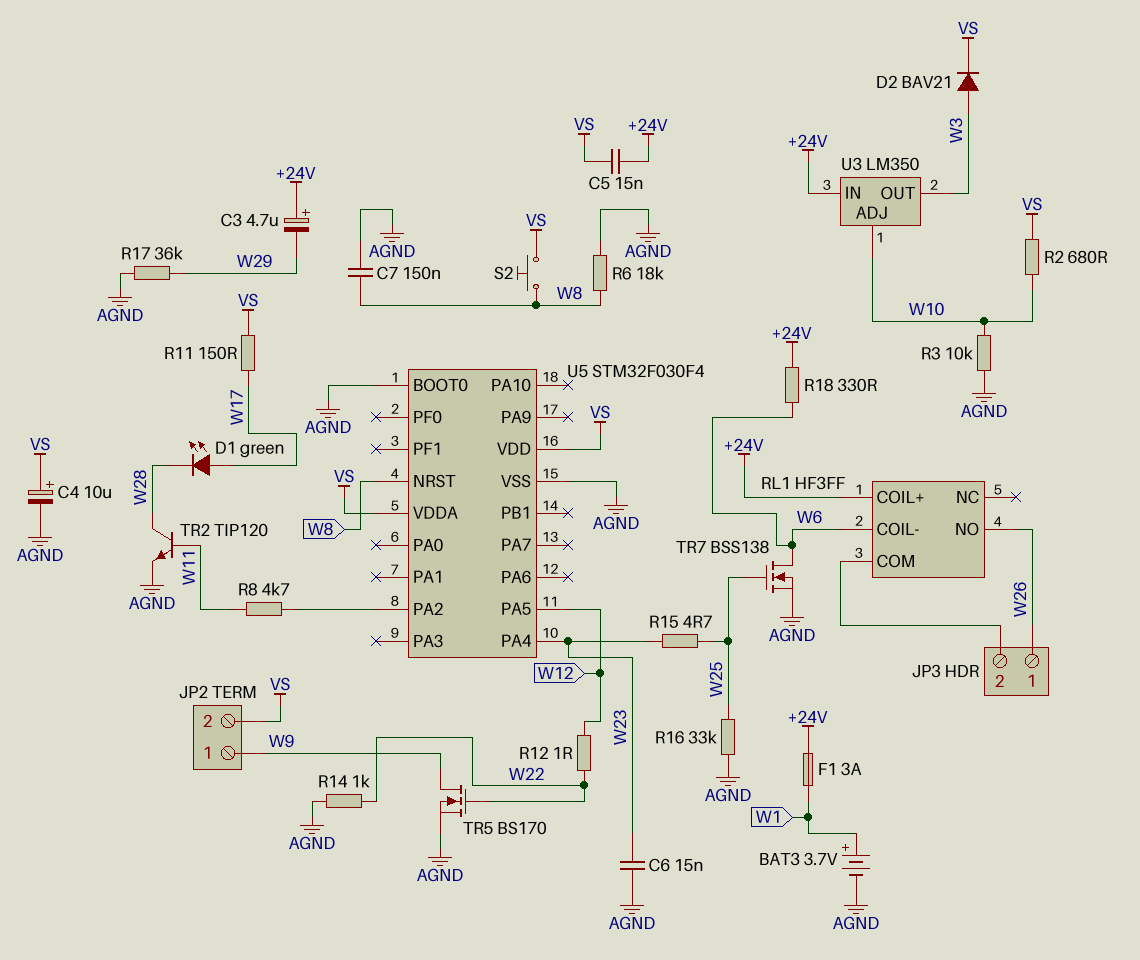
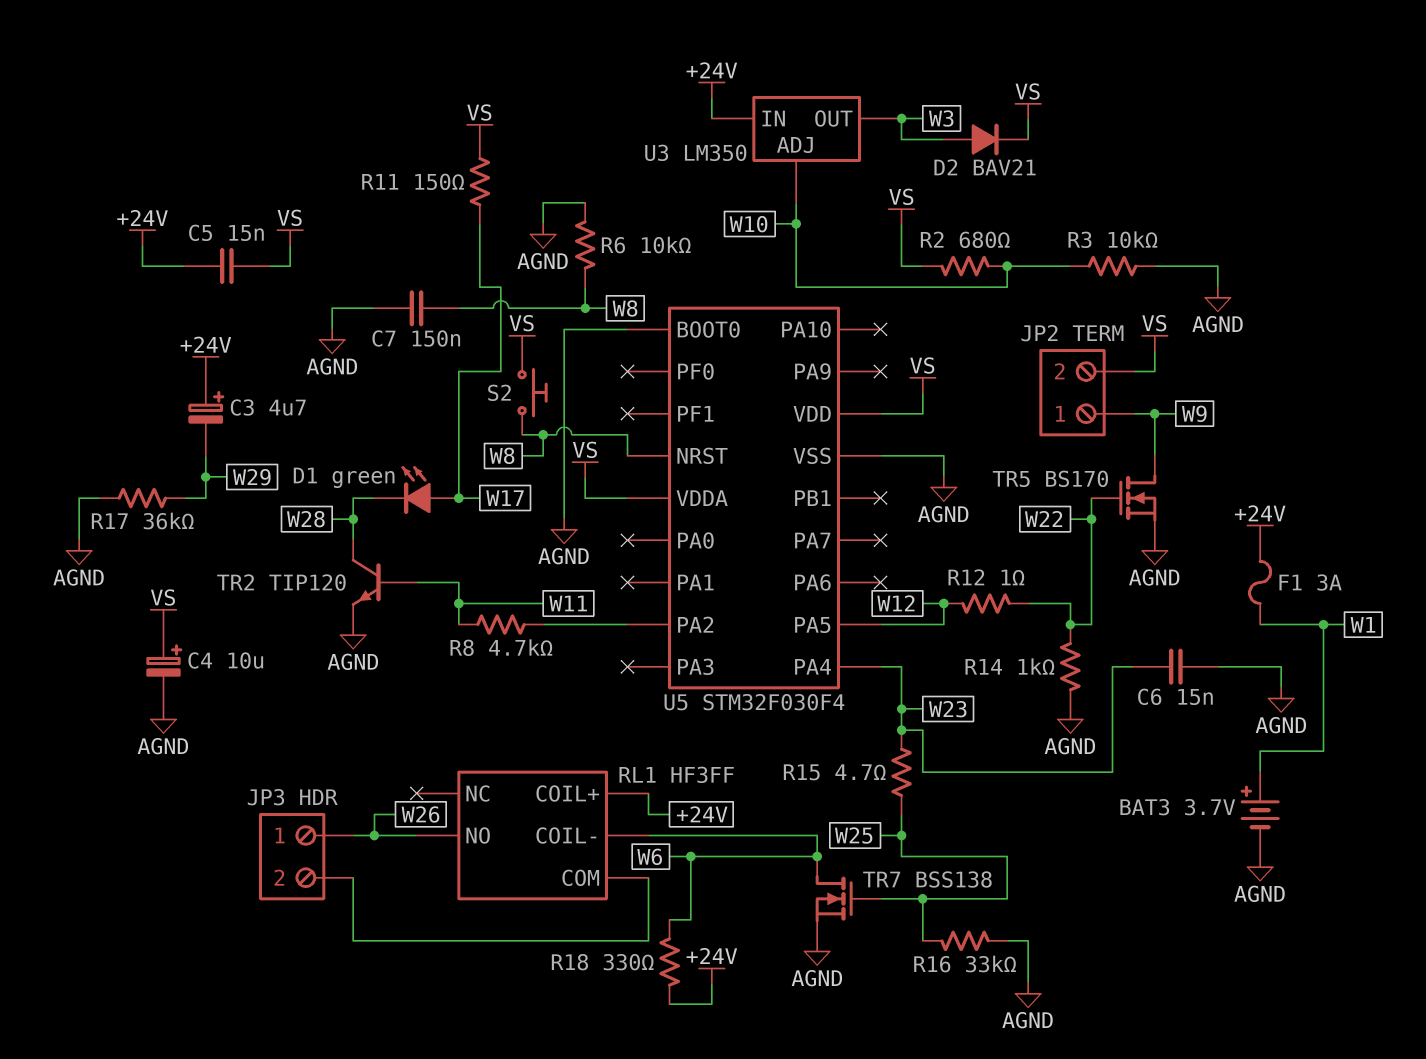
R6: 18k (AGND, W8) -> 10k (AGND, W8)

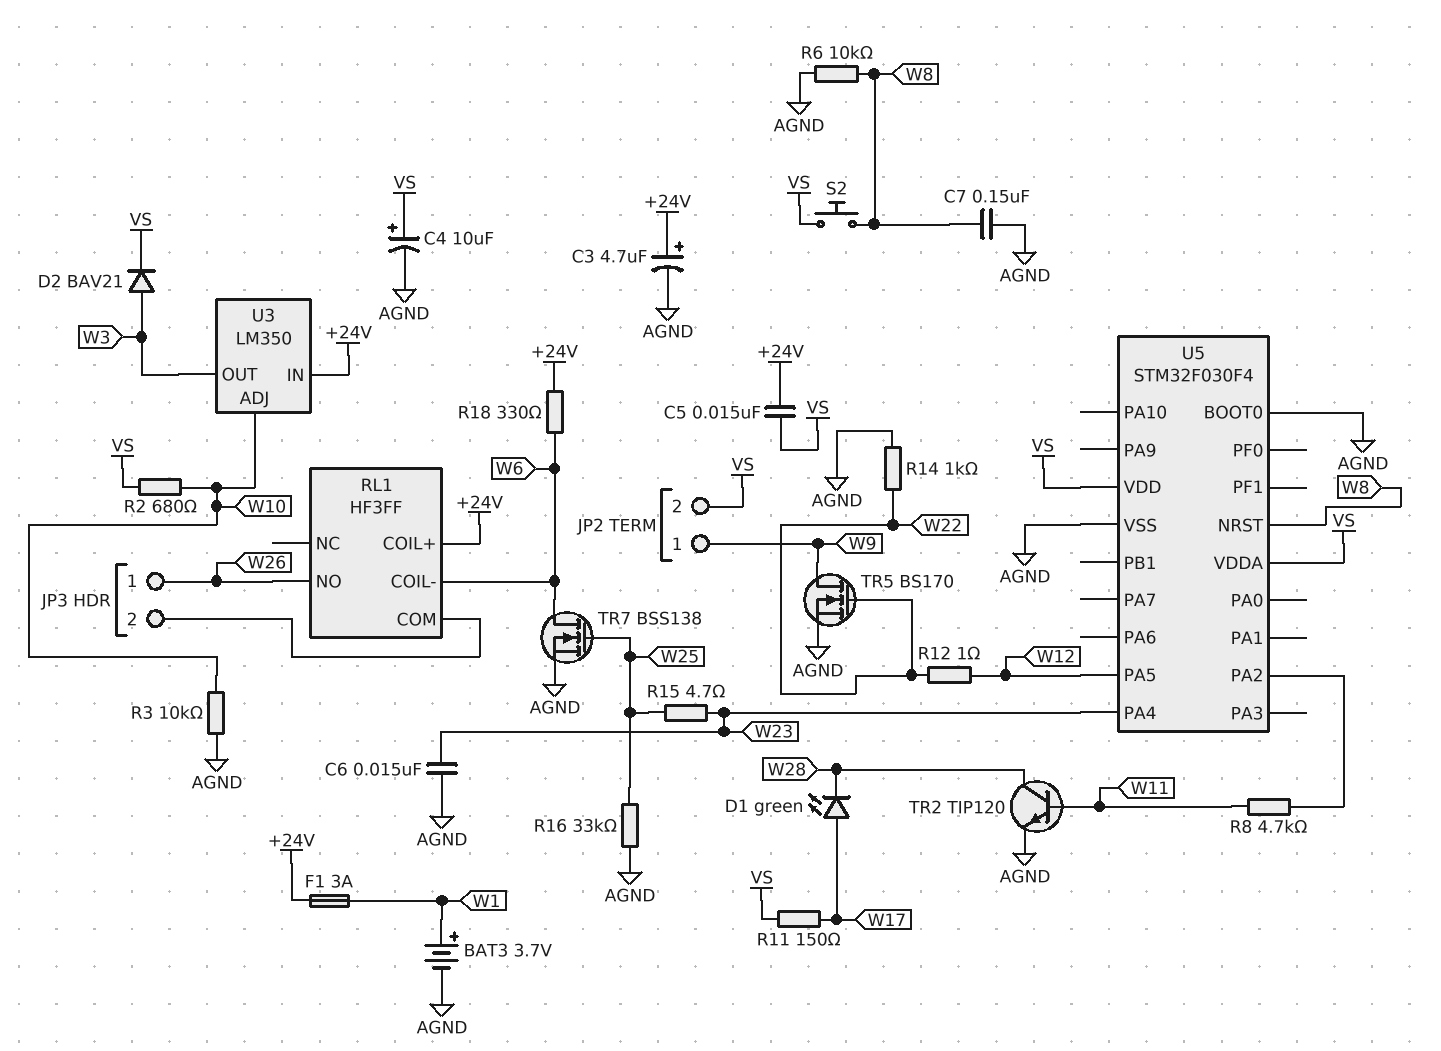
C3: 4.7uF (plus +24V, minus W29) -> 4.7uF (plus +24V, minus AGND)
R17: 36k (AGND, W29) -> none

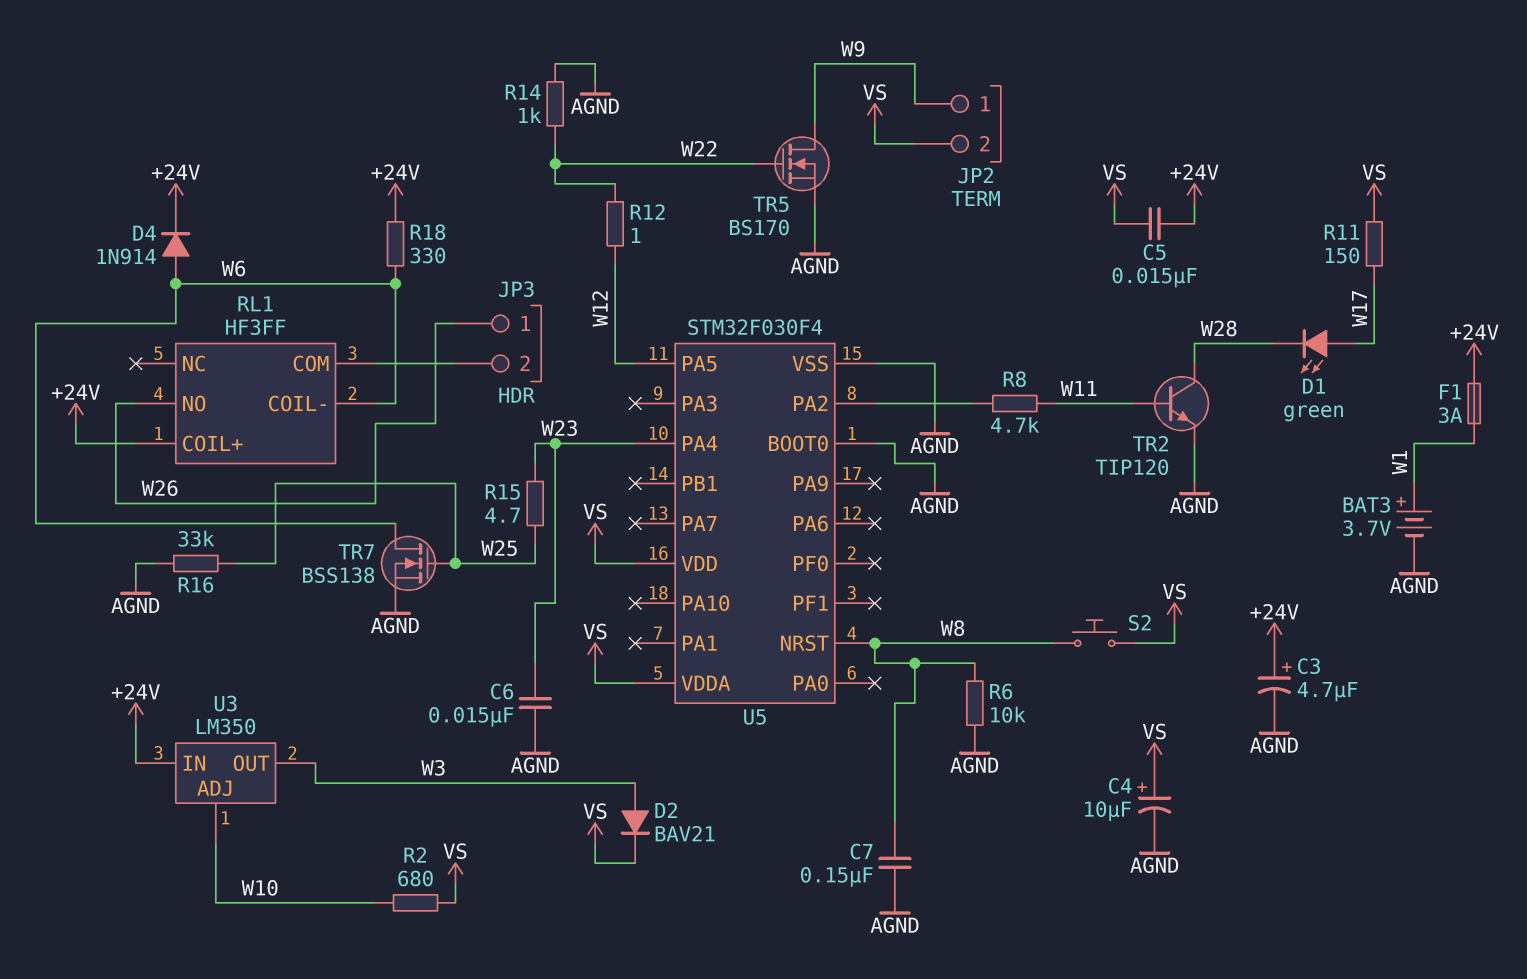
D4: none -> diode 1N914 (A W6, K +24V)
R3: 10k (AGND, W10) -> none

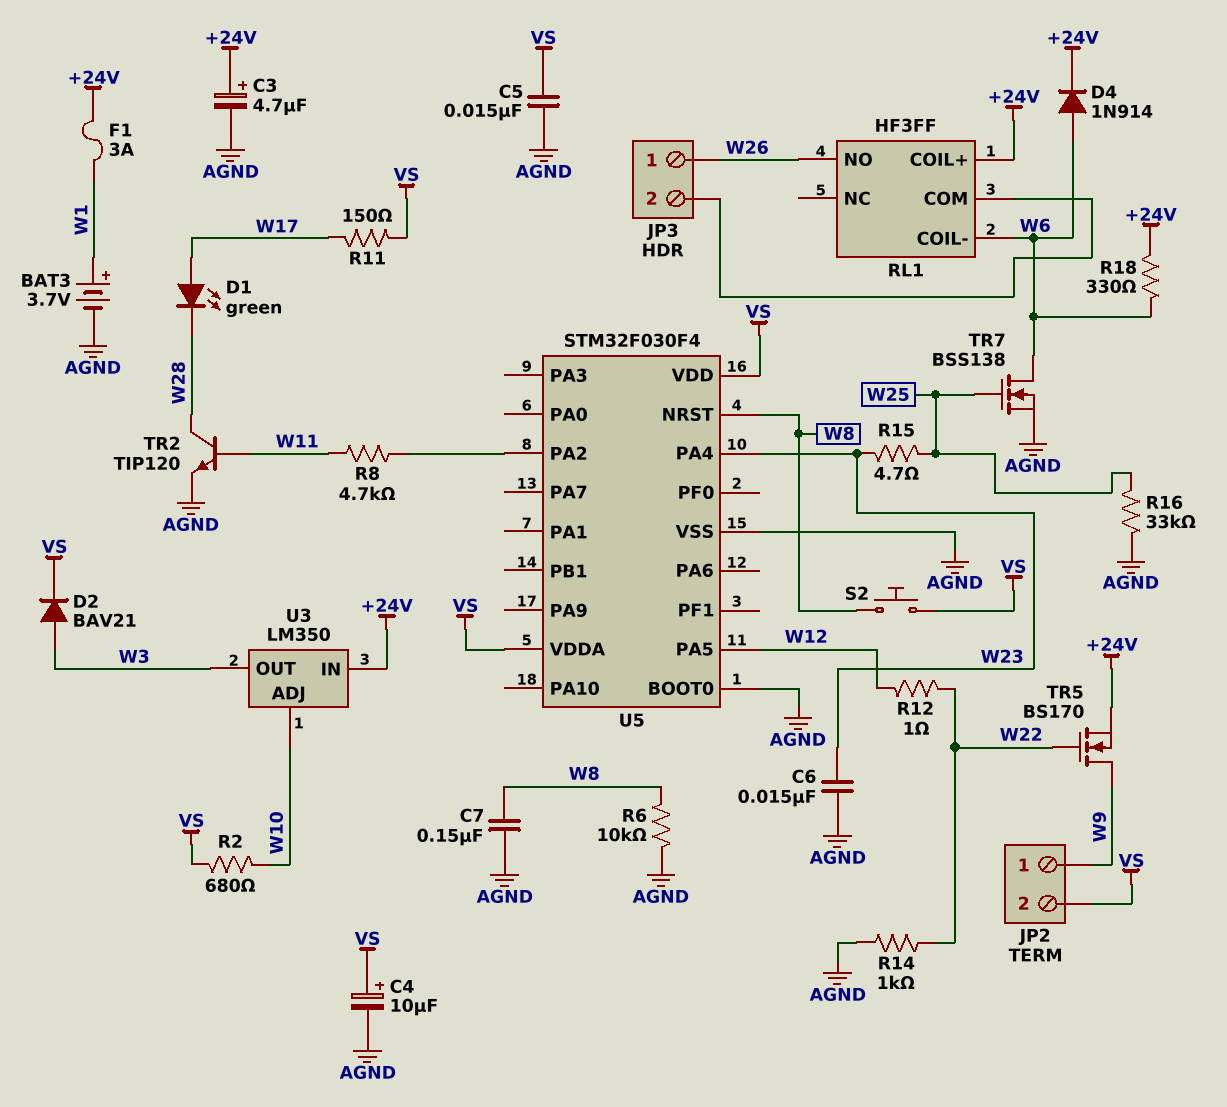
C5: 15nF (+24V, VS) -> 15nF (AGND, VS)
TR5: NMOS BS170 (G W22, D W9, S AGND) -> NMOS BS170 (G W22, D W9, S +24V)

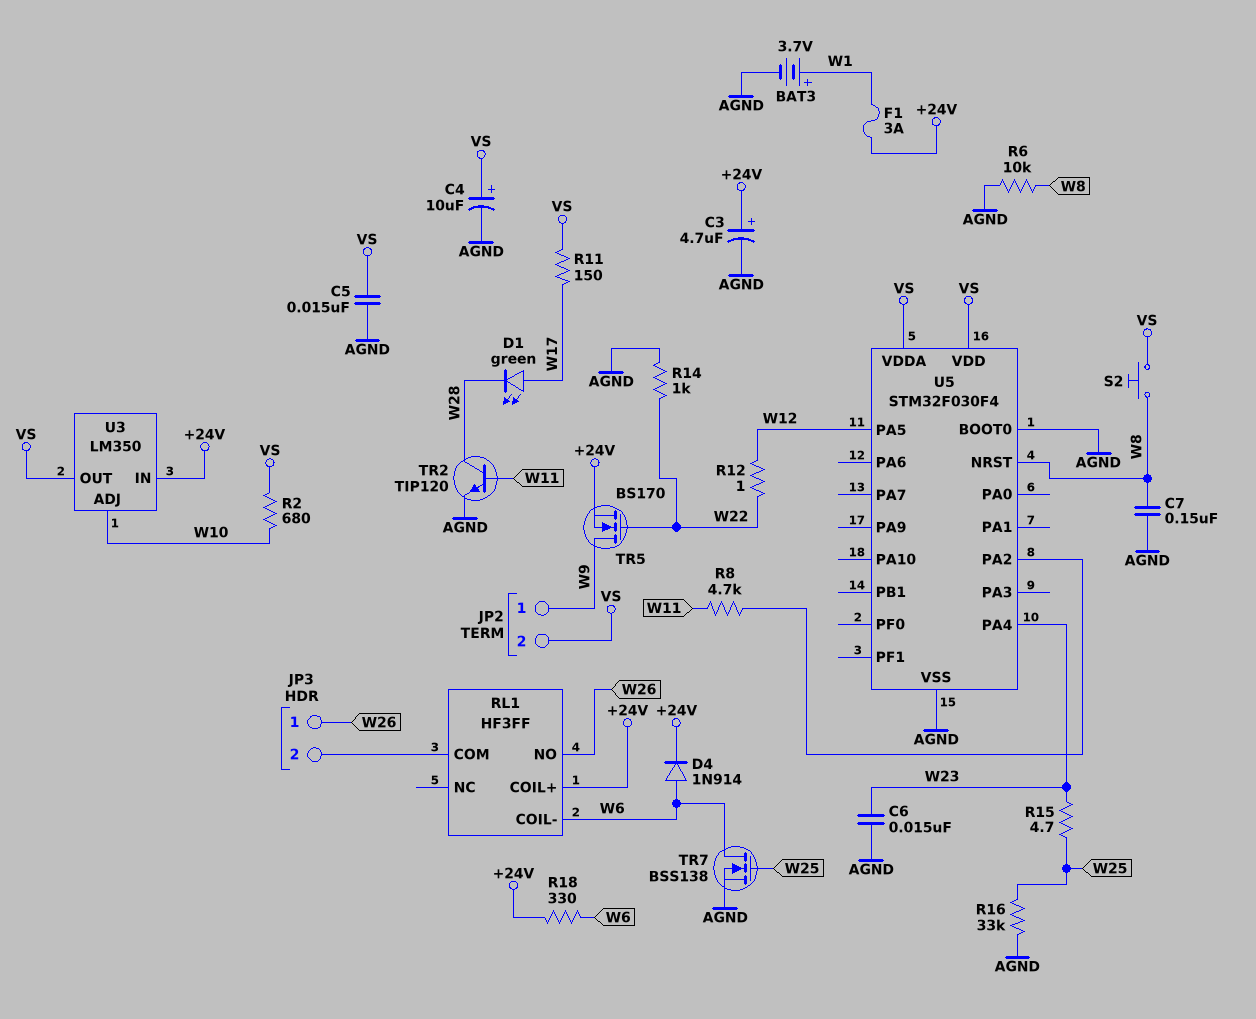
D2: diode BAV21 (A W3, K VS) -> none
U3 pin OUT: W3 -> VS

